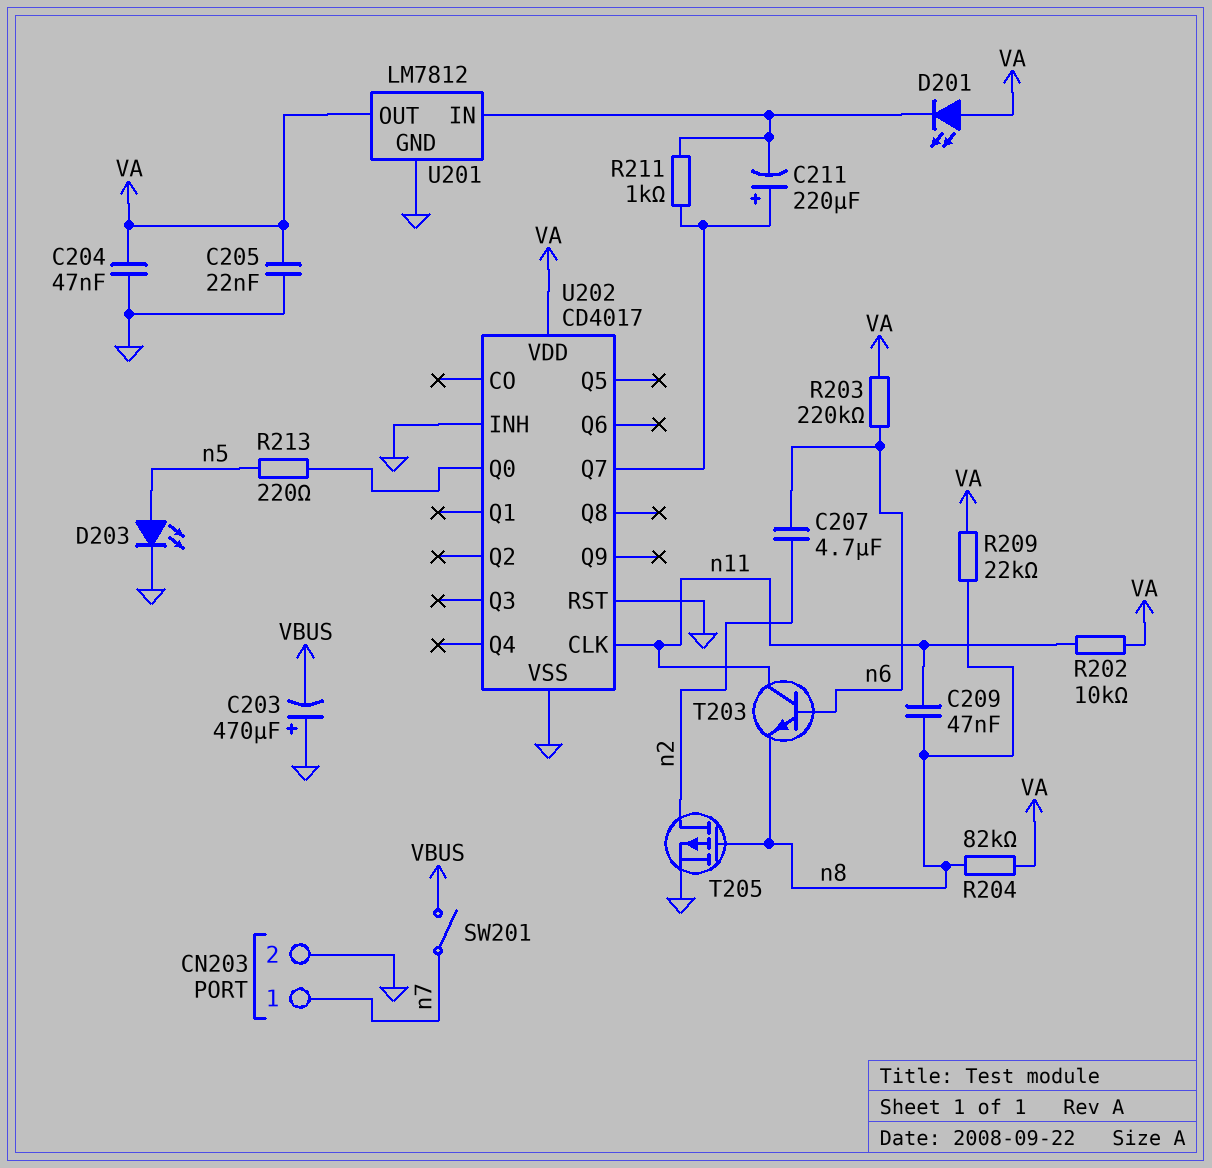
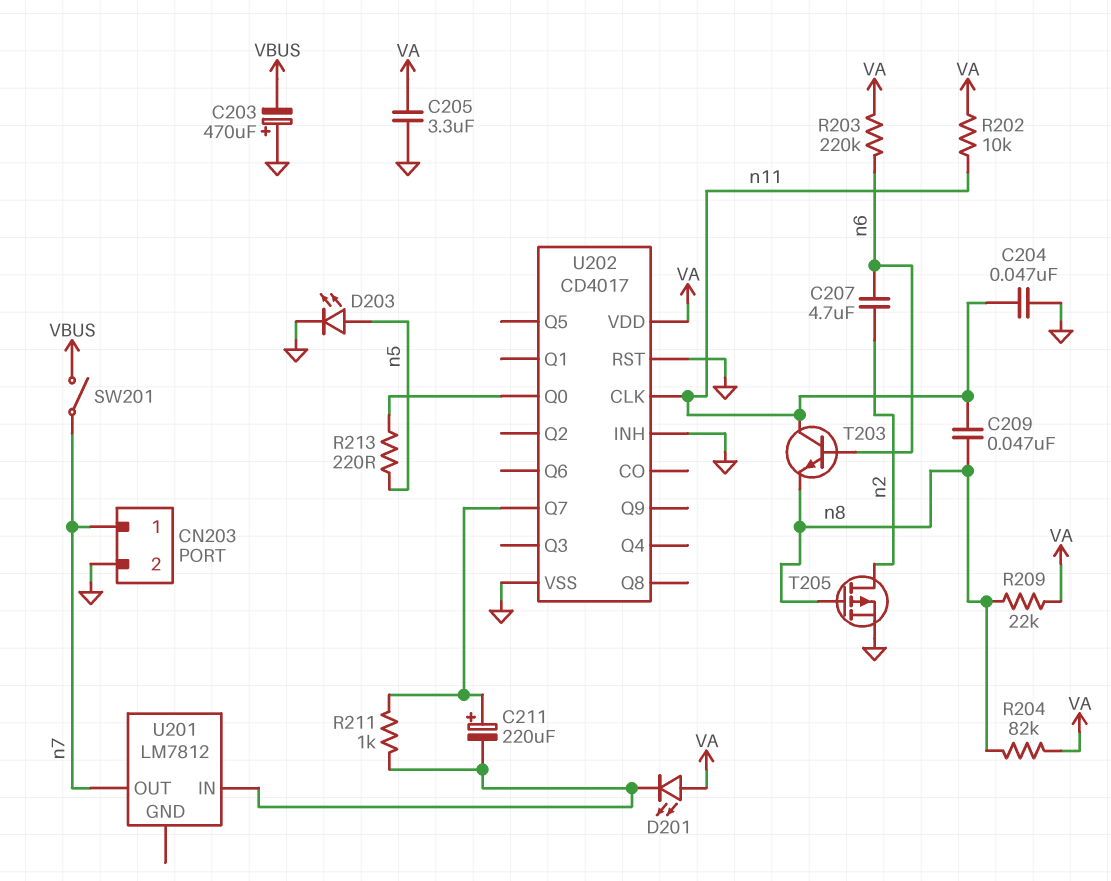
C204: 47nF (GND, VA) -> 47nF (GND, n11)
C205: 22nF (GND, VA) -> 3.3uF (GND, VA)
U201 pin GND: GND -> none
U201 pin OUT: VA -> n7

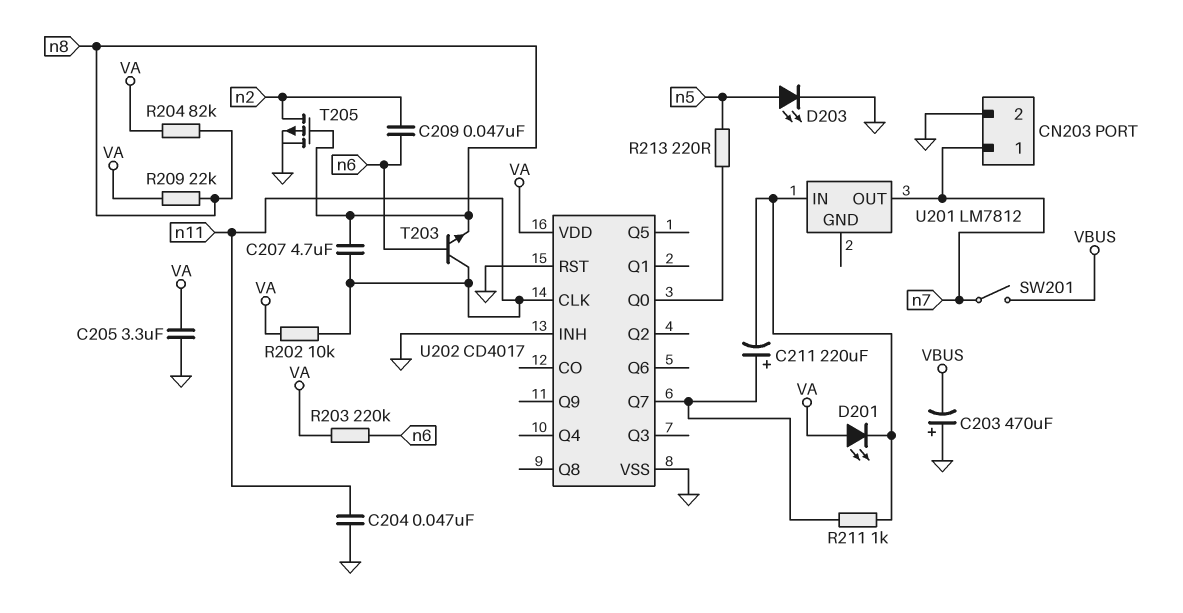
C207: 4.7uF (n2, n6) -> 4.7uF (n8, n11)
C209: 47nF (n8, n11) -> 47nF (n2, n6)

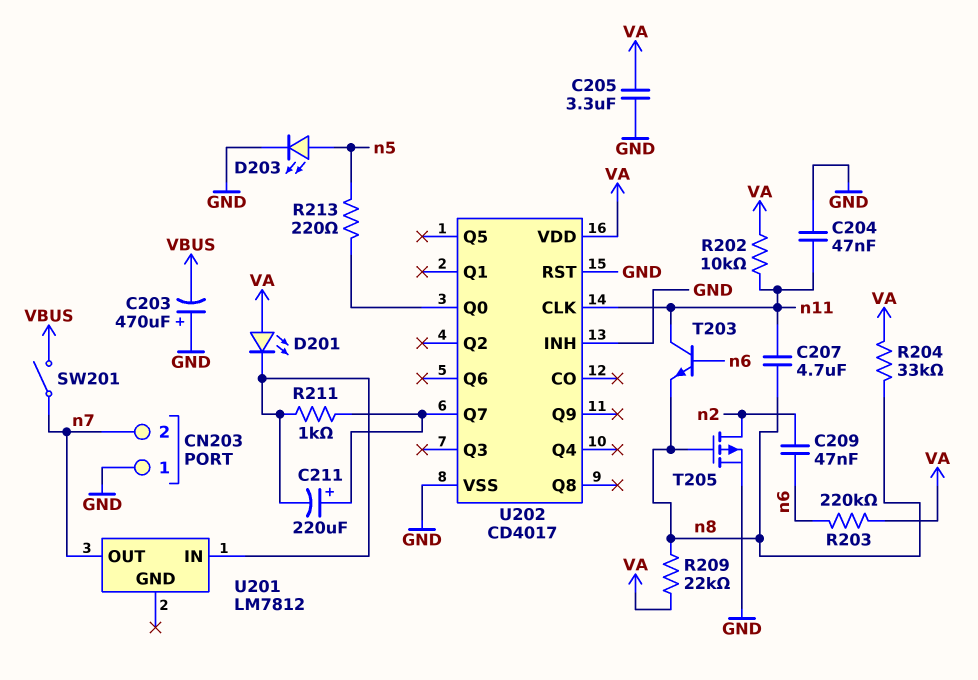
CN203 pin 1: n7 -> GND
CN203 pin 2: GND -> n7
R204: 82k (VA, n8) -> 33k (VA, n8)

